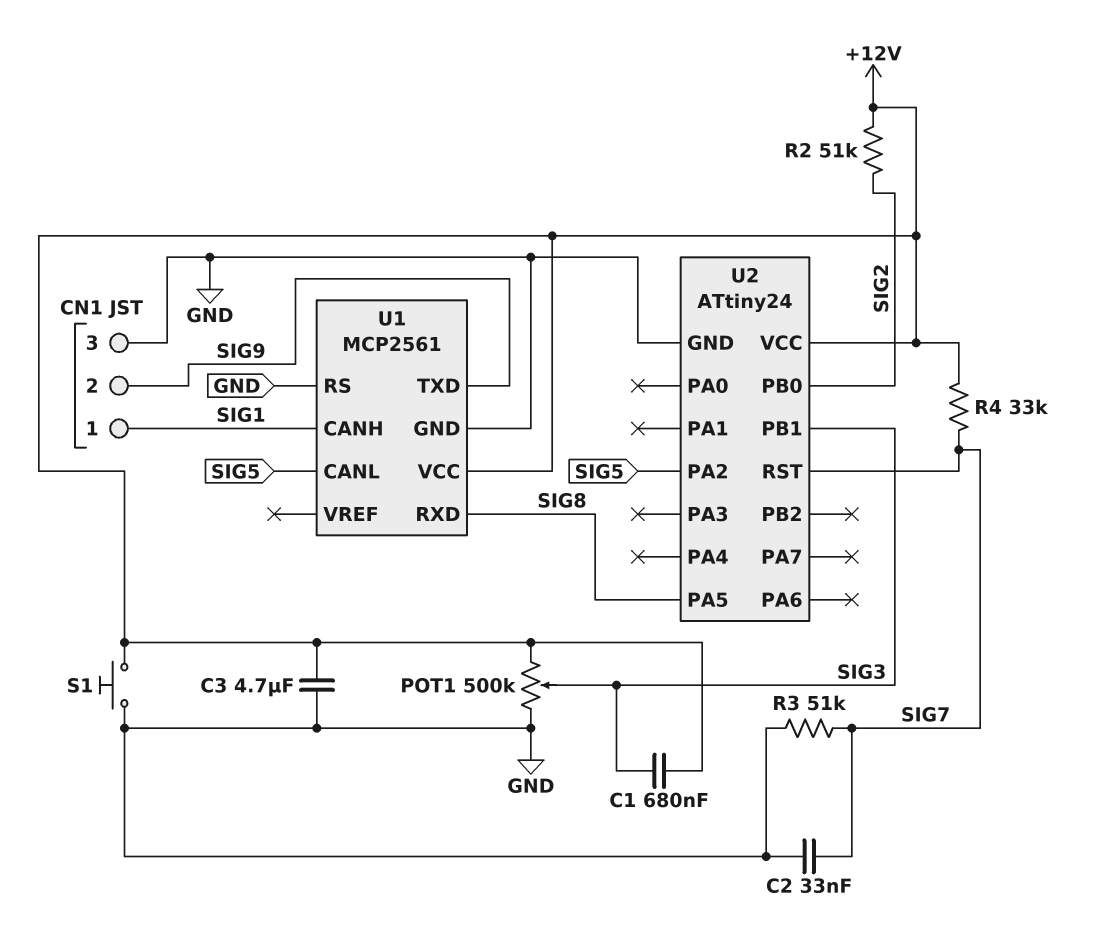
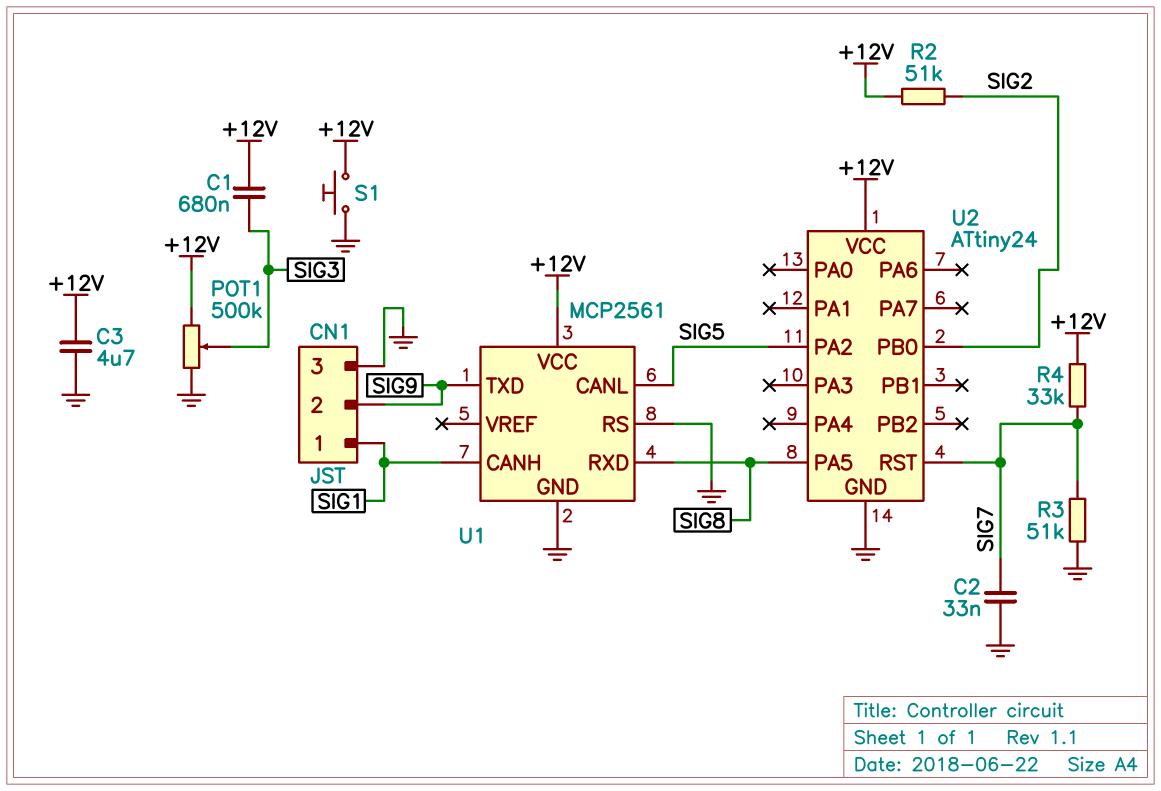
U2 pin PB1: SIG3 -> none

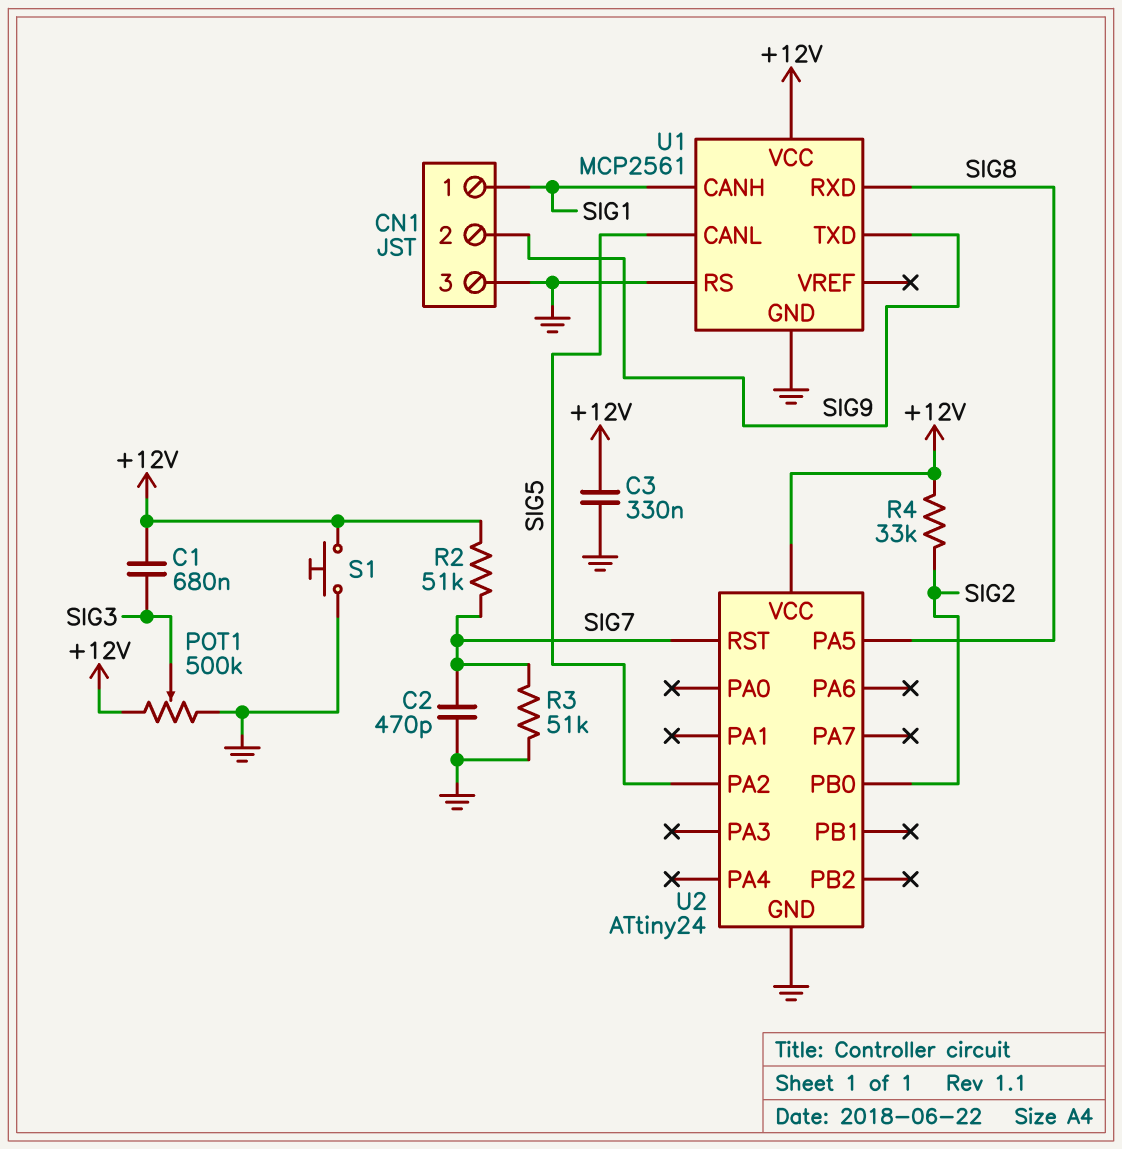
C2: 33nF (GND, SIG7) -> 470pF (GND, SIG7)
C3: 4.7uF (+12V, GND) -> 330nF (+12V, GND)
R2: 51k (+12V, SIG2) -> 51k (+12V, SIG7)
R4: 33k (+12V, SIG7) -> 33k (+12V, SIG2)

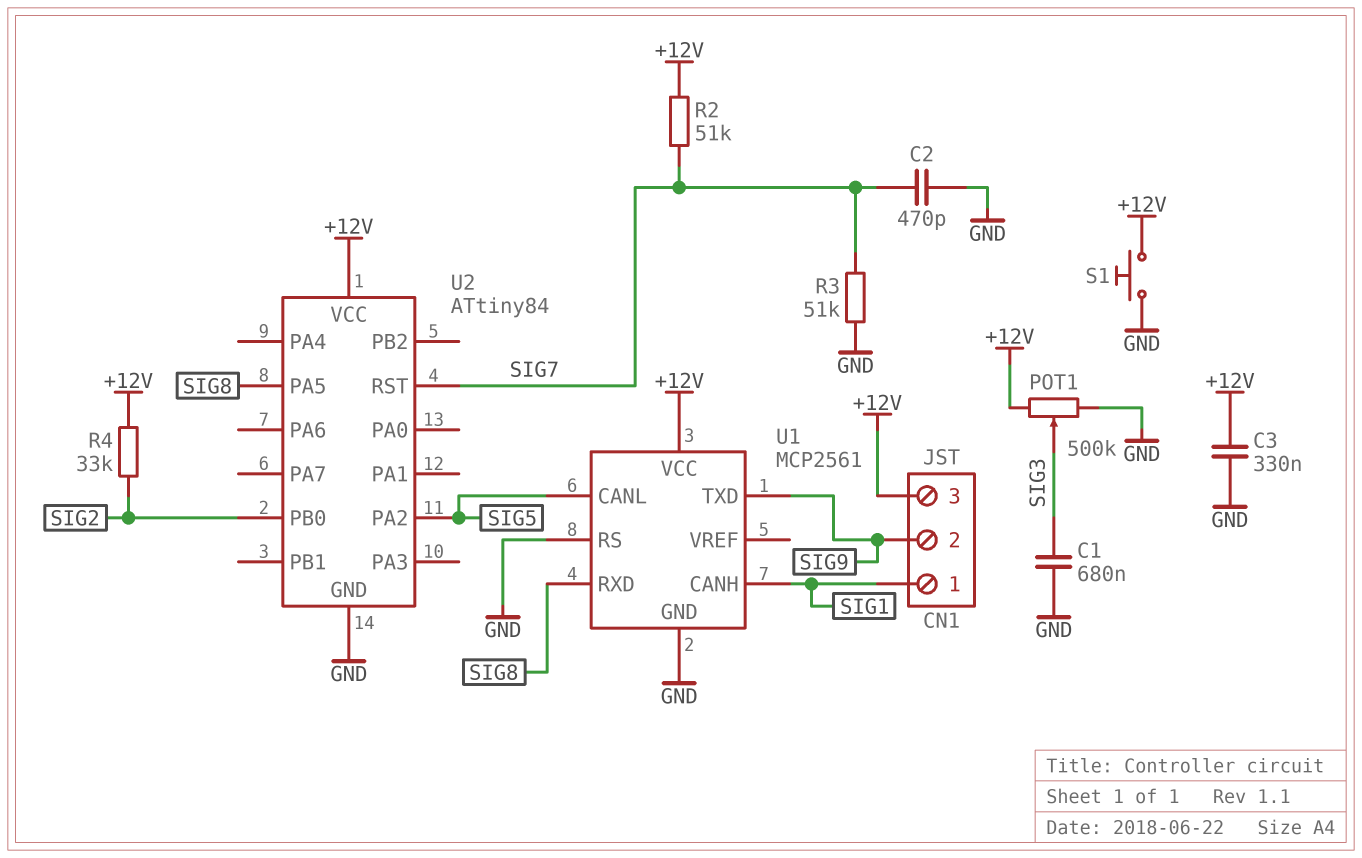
C1: 680nF (+12V, SIG3) -> 680nF (GND, SIG3)
CN1 pin 3: GND -> +12V
U2: ATtiny24 -> ATtiny84

